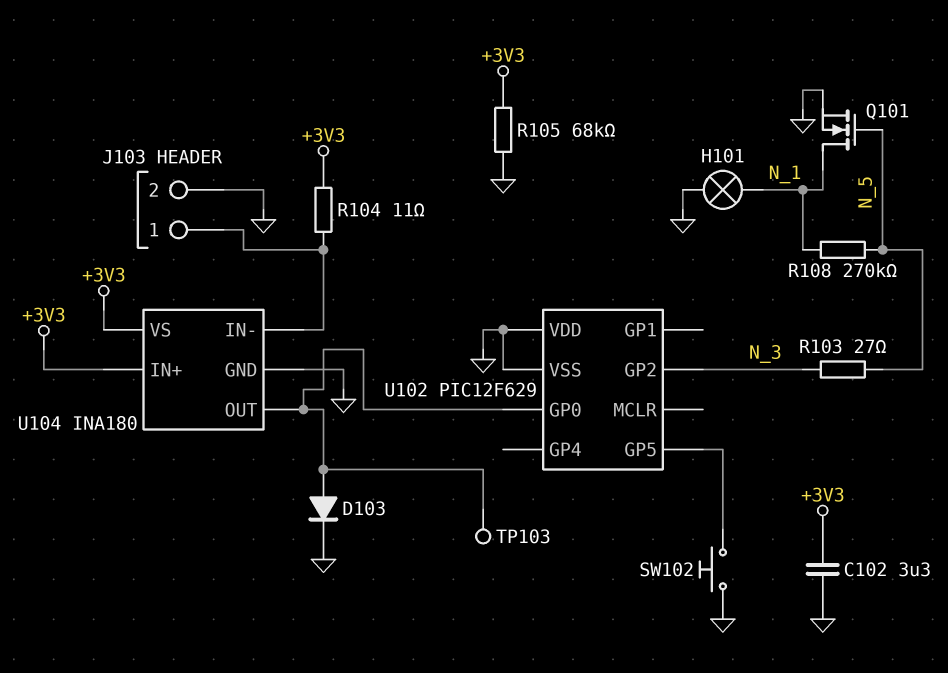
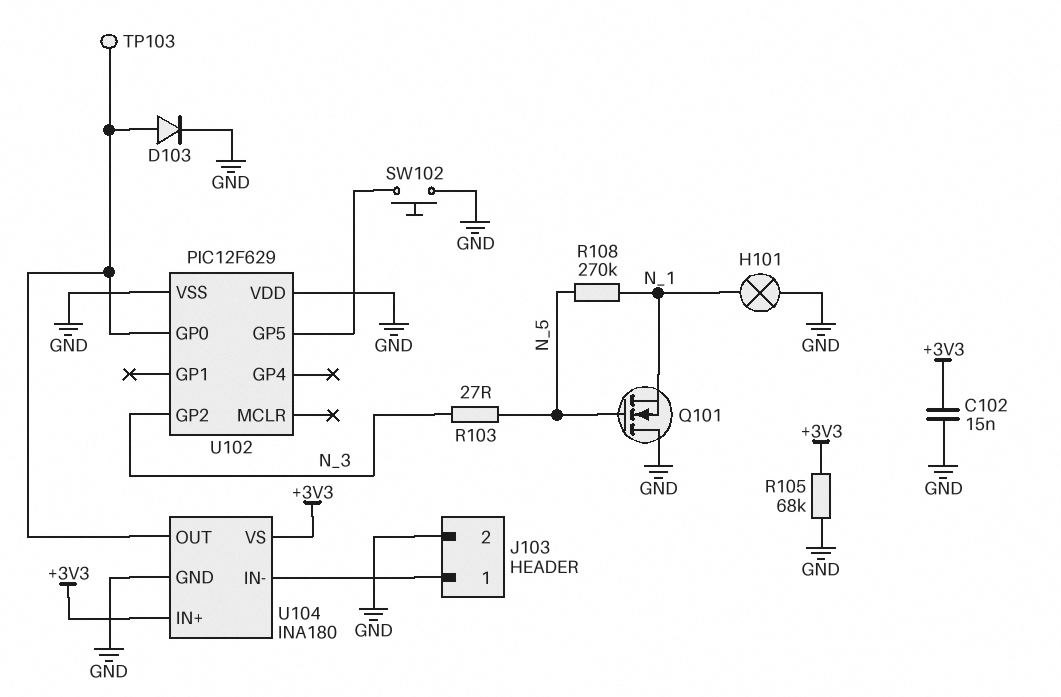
C102: 3.3uF (+3V3, GND) -> 15nF (+3V3, GND)
Q101: NMOS (G N_5, D N_1, S GND) -> NMOS (G N_5, D GND, S N_1)
R104: 11 (+3V3, J103/1) -> none

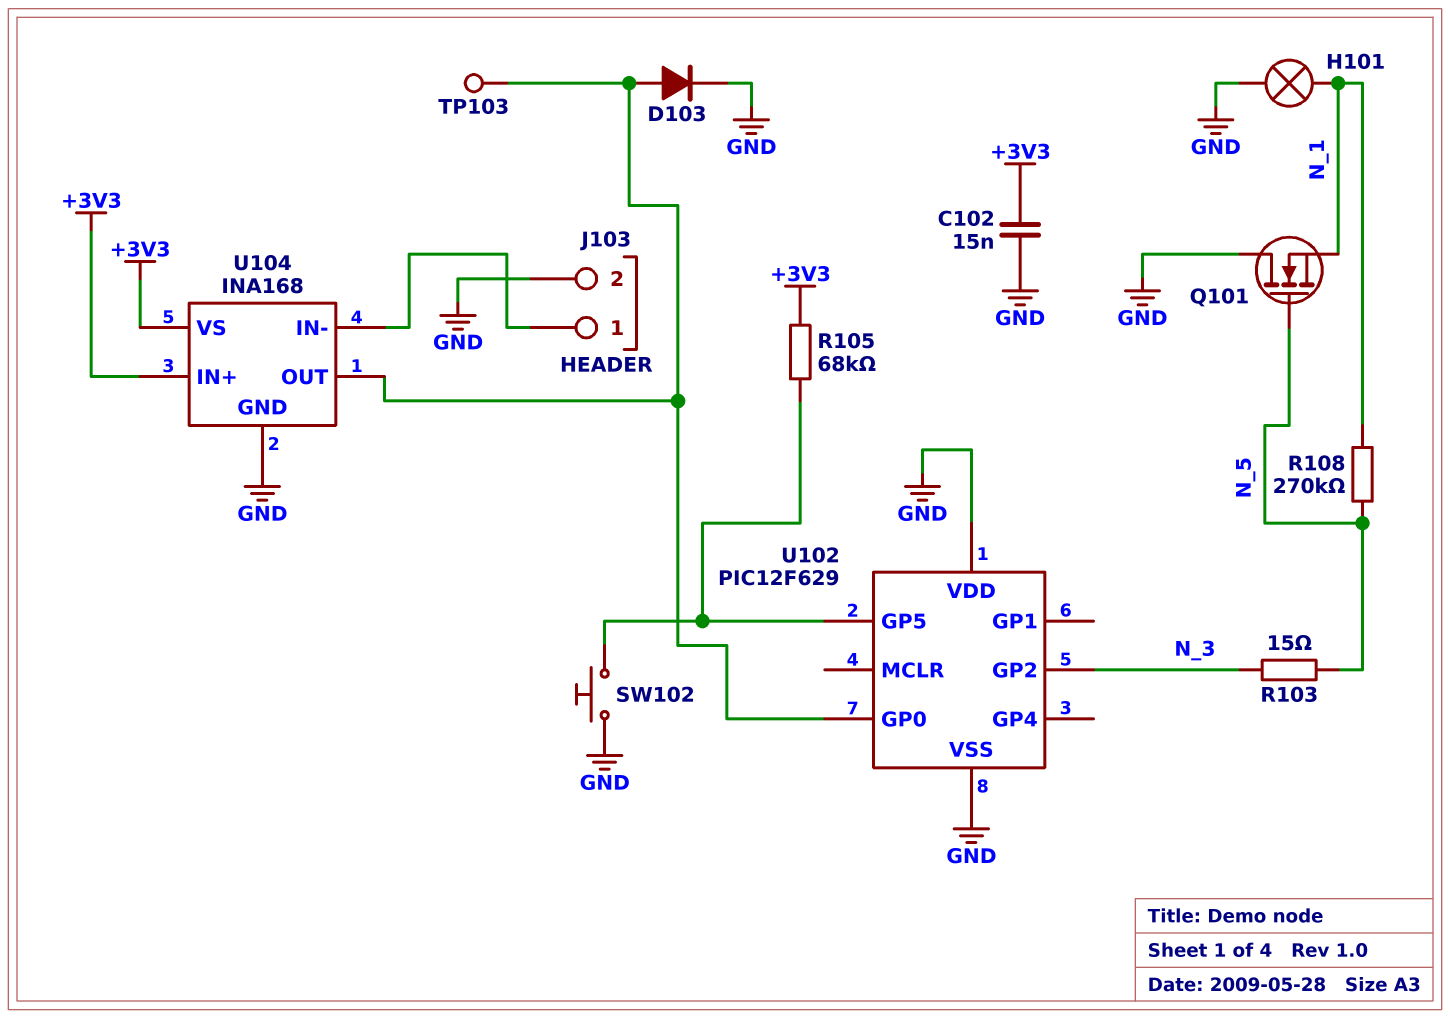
R103: 27 (N_3, N_5) -> 15 (N_3, N_5)
R105: 68k (+3V3, GND) -> 68k (+3V3, U102/GP5)
U104: INA180 -> INA168

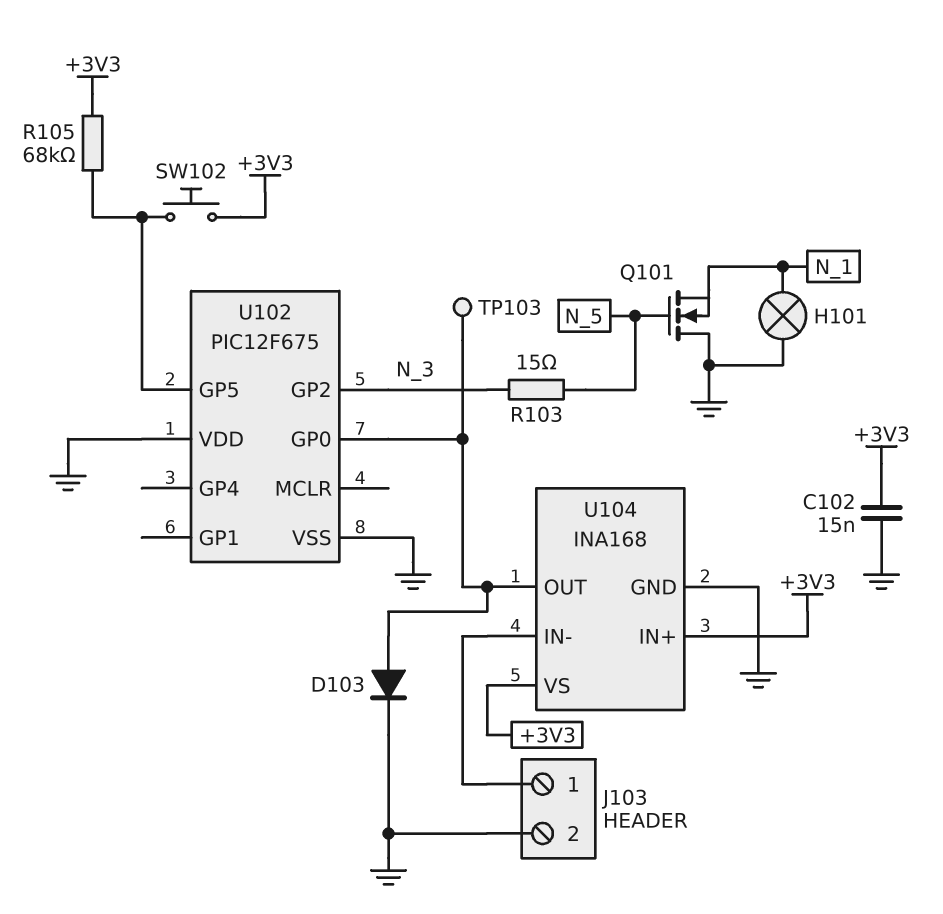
R108: 270k (N_1, N_5) -> none
SW102: button (GND, U102/GP5) -> button (+3V3, U102/GP5)
U102: PIC12F629 -> PIC12F675

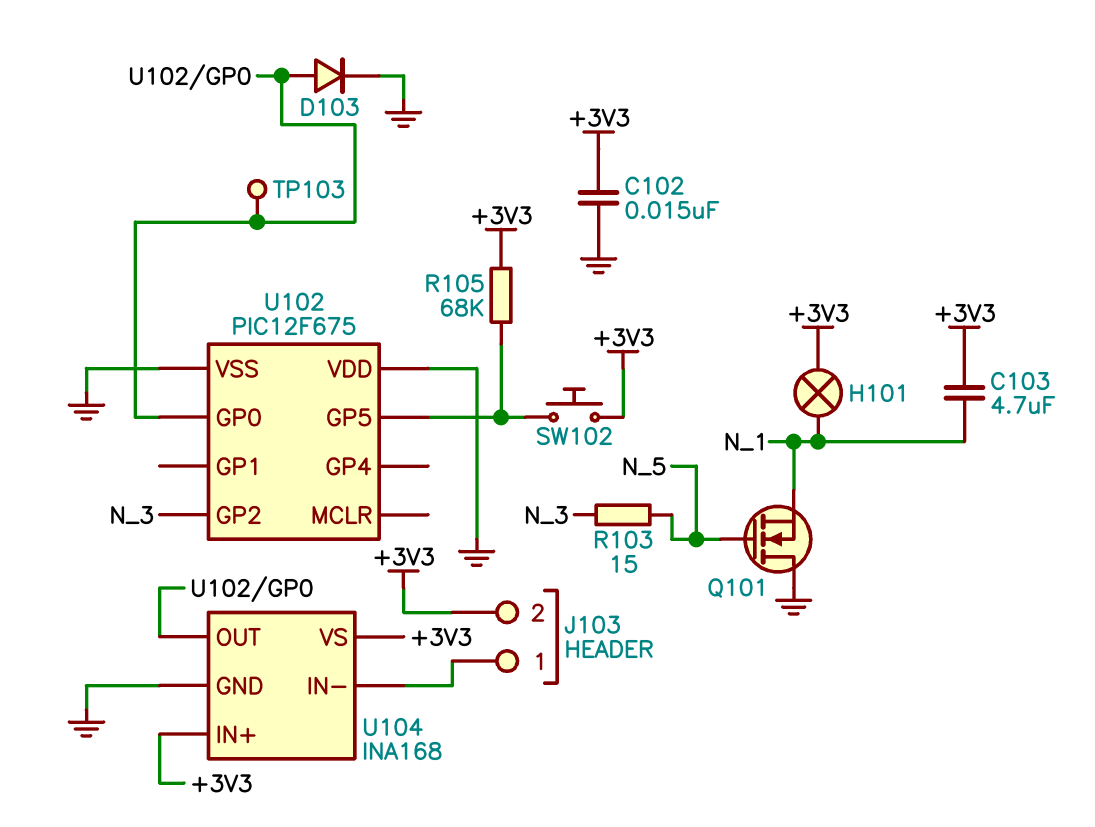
C103: none -> 4.7uF (+3V3, N_1)
H101: lamp (GND, N_1) -> lamp (+3V3, N_1)
J103 pin 2: GND -> +3V3

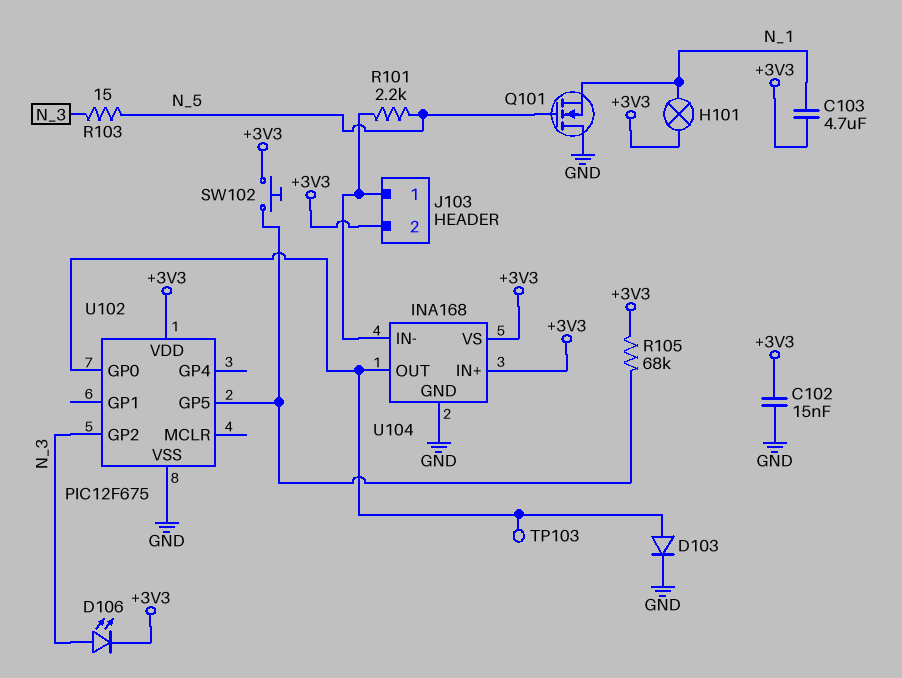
D106: none -> LED (A N_3, K +3V3)
R101: none -> 2.2k (J103/1, N_5)
U102 pin VDD: GND -> +3V3

